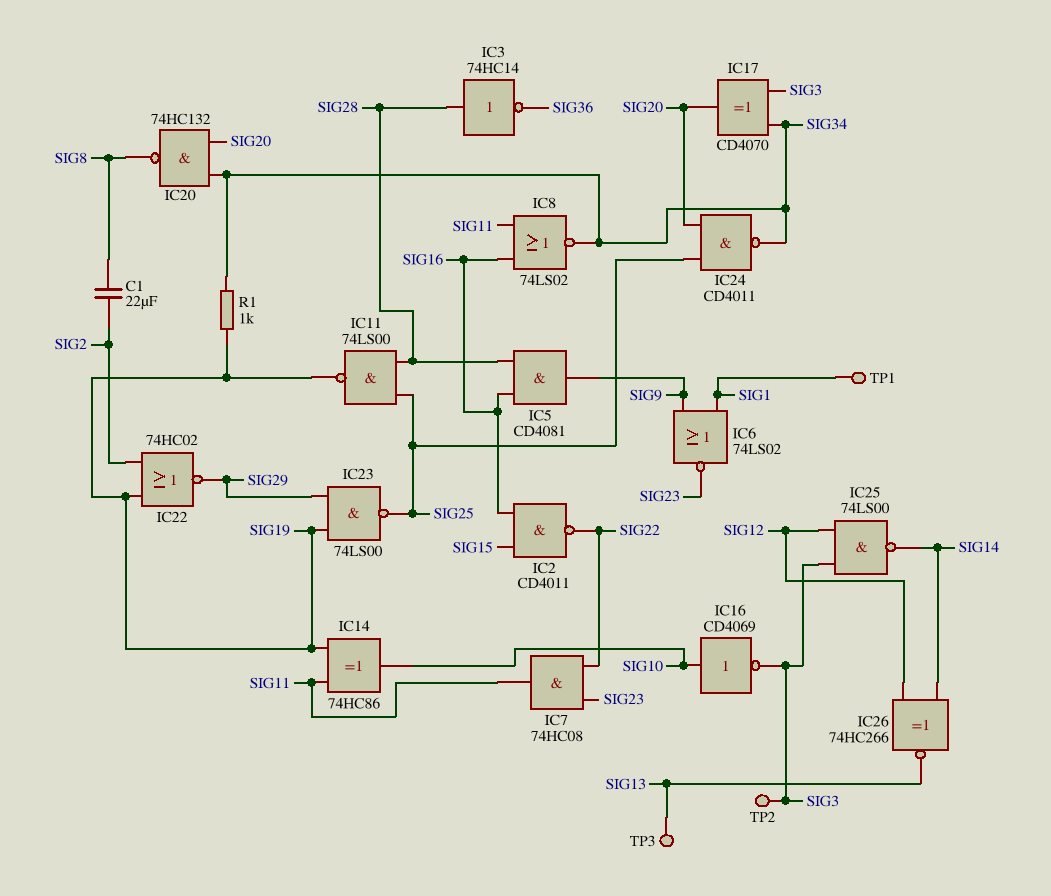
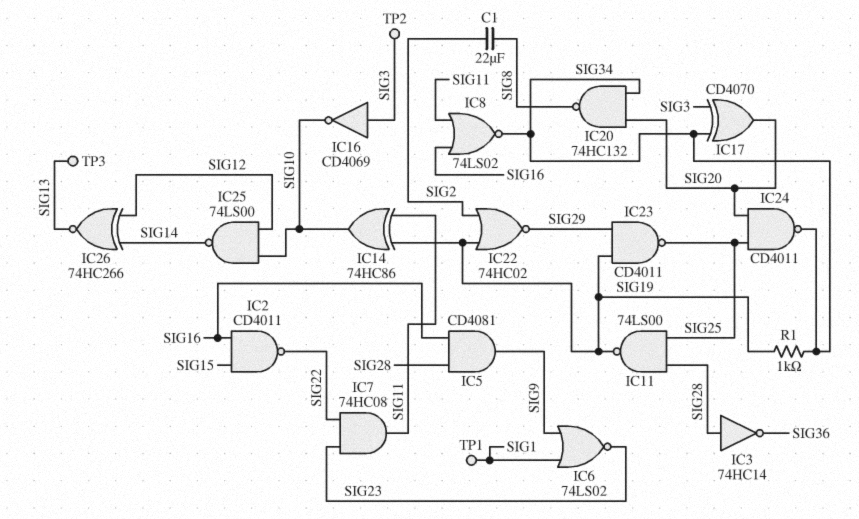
IC16: NOT CD4069 (in SIG10, out SIG3) -> NOT CD4069 (in SIG3, out SIG10)
IC23: NAND 74LS00 (in SIG19, in SIG29, out SIG25) -> NAND CD4011 (in SIG19, in SIG29, out SIG25)
IC25: NAND 74LS00 (in SIG3, in SIG12, out SIG14) -> NAND 74LS00 (in SIG10, in SIG12, out SIG14)

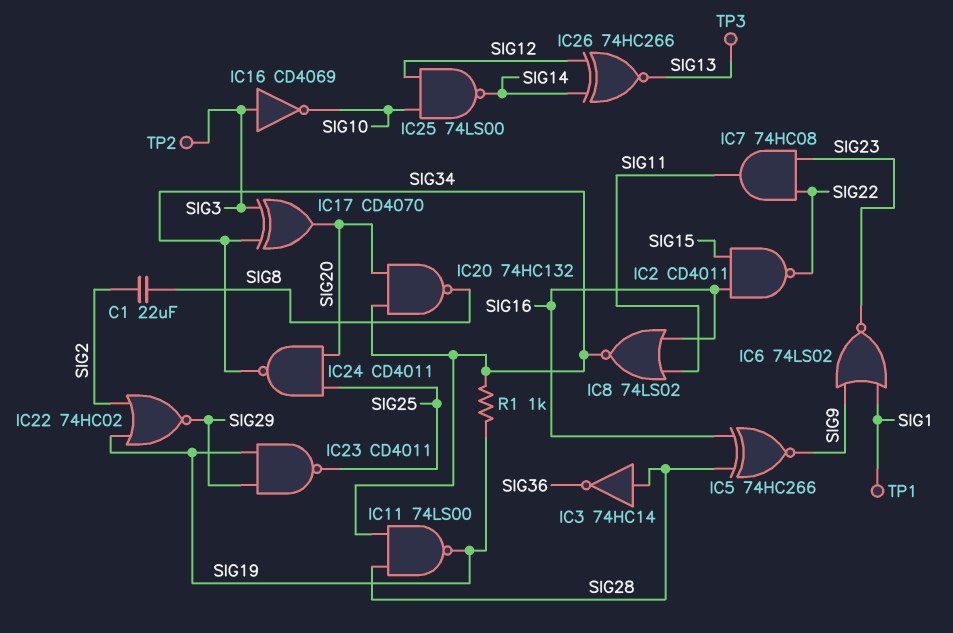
IC5: AND CD4081 (in SIG16, in SIG28, out SIG9) -> XNOR 74HC266 (in SIG16, in SIG28, out SIG9)
IC11: NAND 74LS00 (in SIG25, in SIG28, out SIG19) -> NAND 74LS00 (in SIG28, in SIG34, out SIG19)
IC14: XOR 74HC86 (in SIG11, in SIG19, out SIG10) -> none

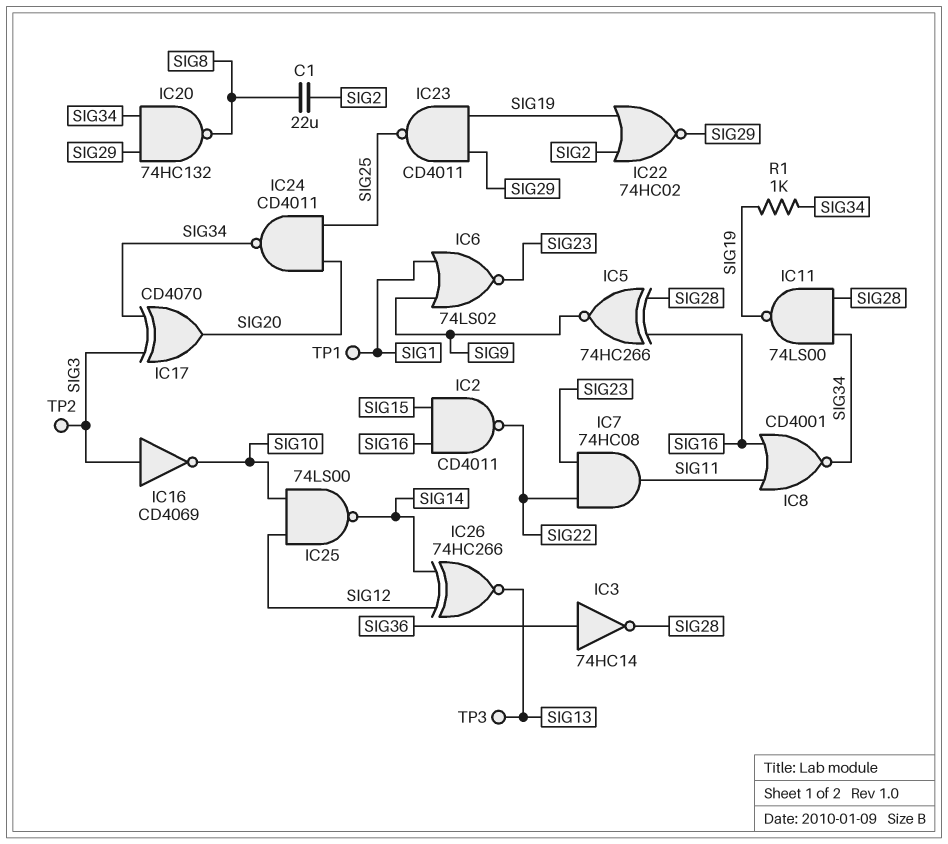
IC3: NOT 74HC14 (in SIG28, out SIG36) -> NOT 74HC14 (in SIG36, out SIG28)
IC8: NOR 74LS02 (in SIG11, in SIG16, out SIG34) -> NOR CD4001 (in SIG11, in SIG16, out SIG34)
IC20: NAND 74HC132 (in SIG20, in SIG34, out SIG8) -> NAND 74HC132 (in SIG29, in SIG34, out SIG8)

